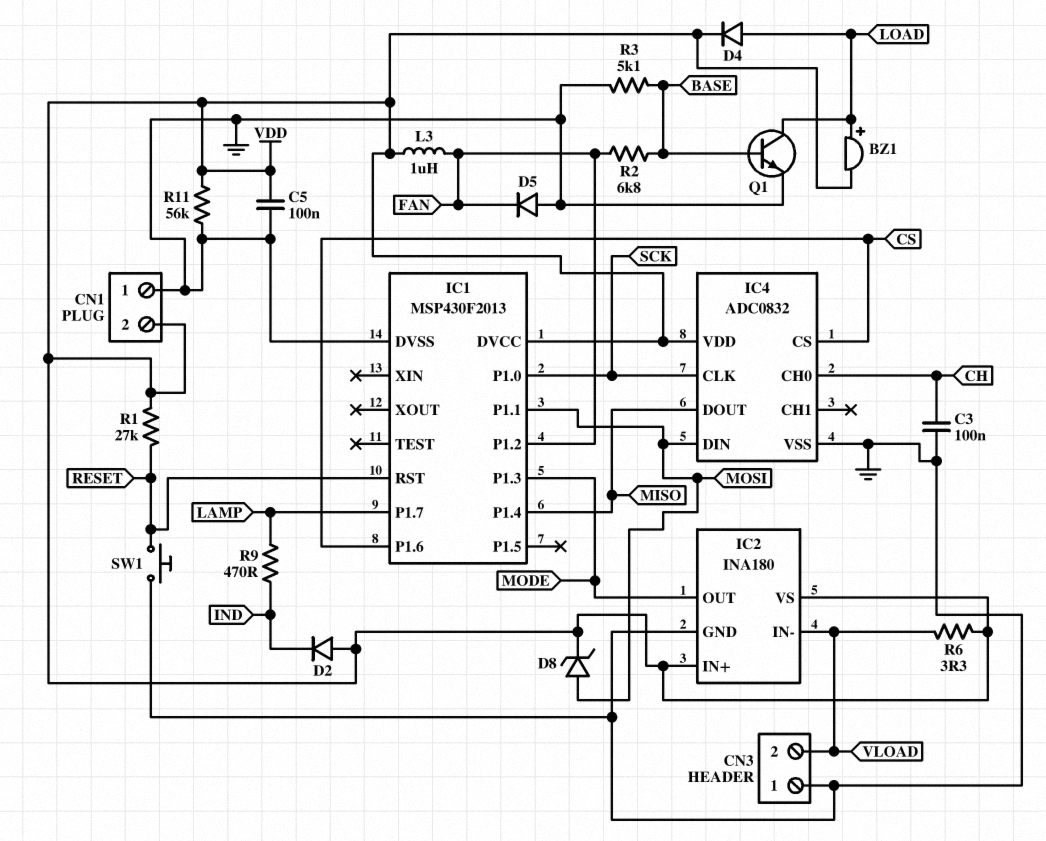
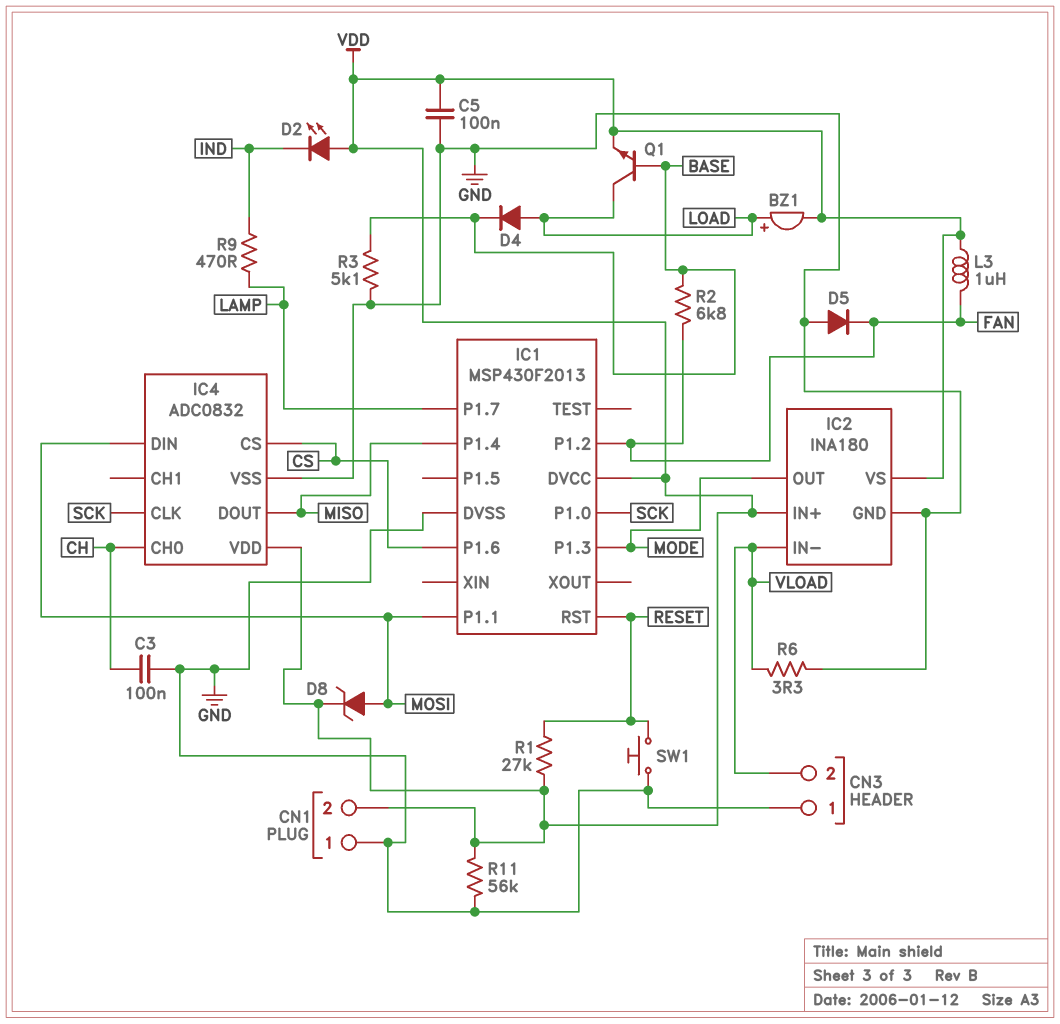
D2: diode (A VDD, K IND) -> LED (A VDD, K IND)
D4: diode (A LOAD, K VDD) -> diode (A LOAD, K BASE)
Q1: NPN (B BASE, C LOAD, E GND) -> NPN (B BASE, C LOAD, E VDD)
R6: 3.3 (VDD, VLOAD) -> 3.3 (GND, VLOAD)

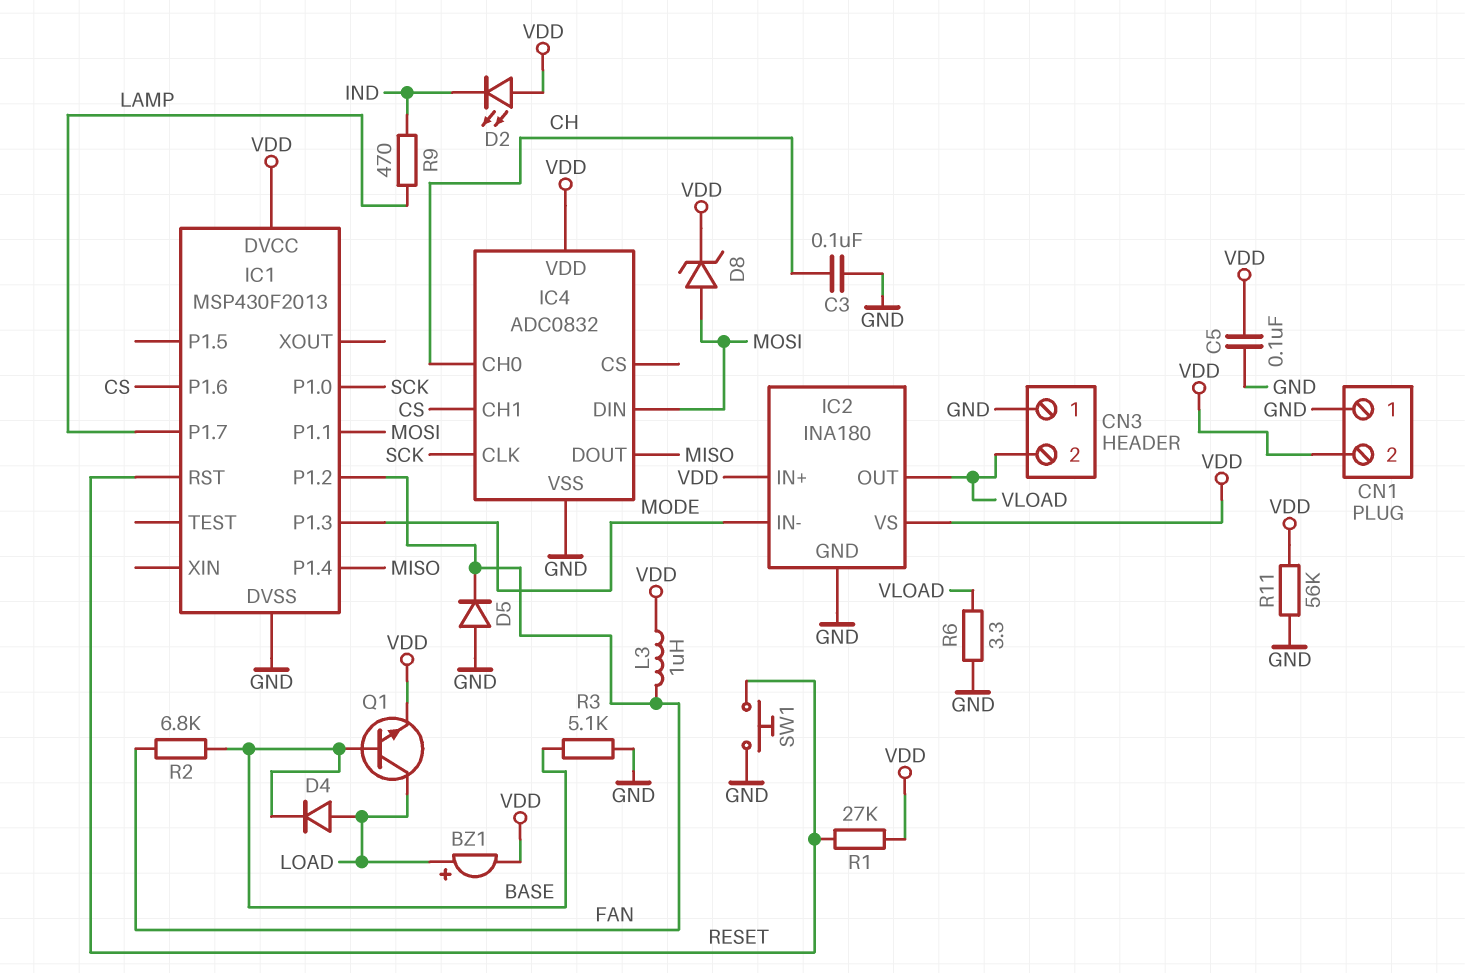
IC2 pin IN-: VLOAD -> MODE
IC2 pin OUT: MODE -> VLOAD
IC4 pin CH1: none -> CS
IC4 pin CS: CS -> none

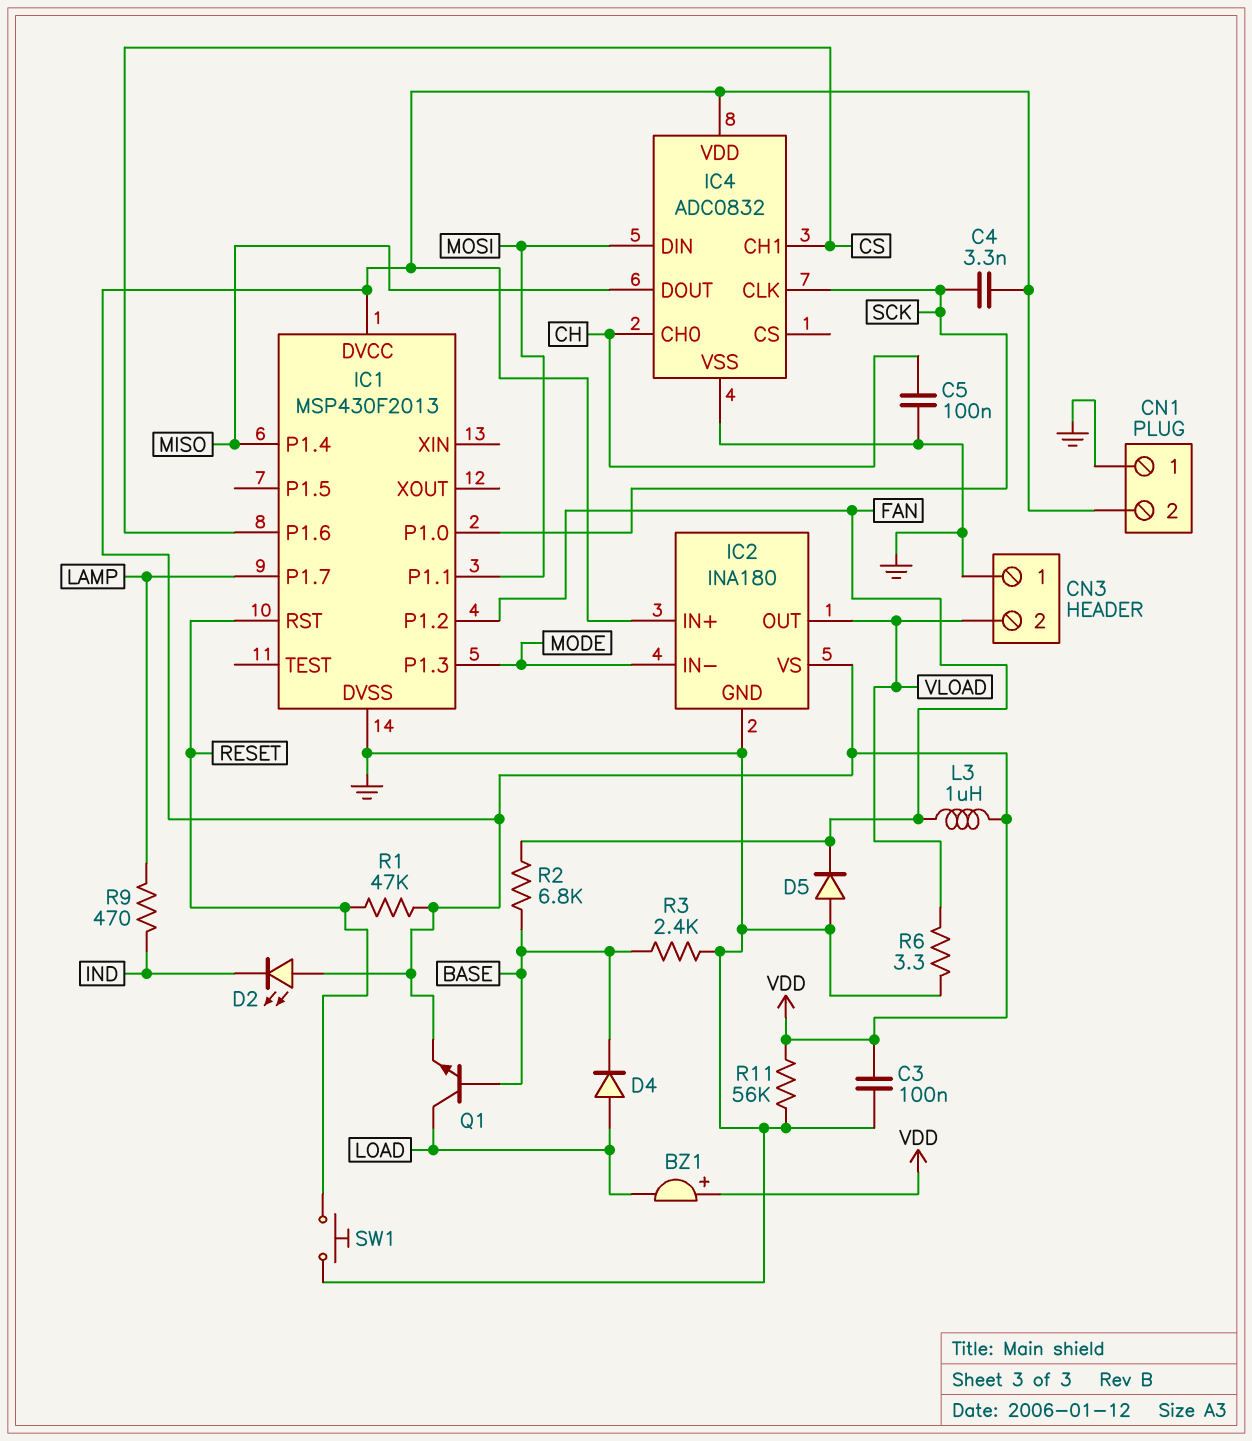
BZ1: buzzer (plus LOAD, minus VDD) -> buzzer (plus VDD, minus LOAD)
C3: 100nF (CH, GND) -> 100nF (GND, VDD)
C4: none -> 3.3nF (SCK, VDD)
C5: 100nF (GND, VDD) -> 100nF (CH, GND)
D8: zener (A MOSI, K VDD) -> none
R1: 27k (RESET, VDD) -> 47k (RESET, VDD)
R3: 5.1k (BASE, GND) -> 2.4k (BASE, GND)

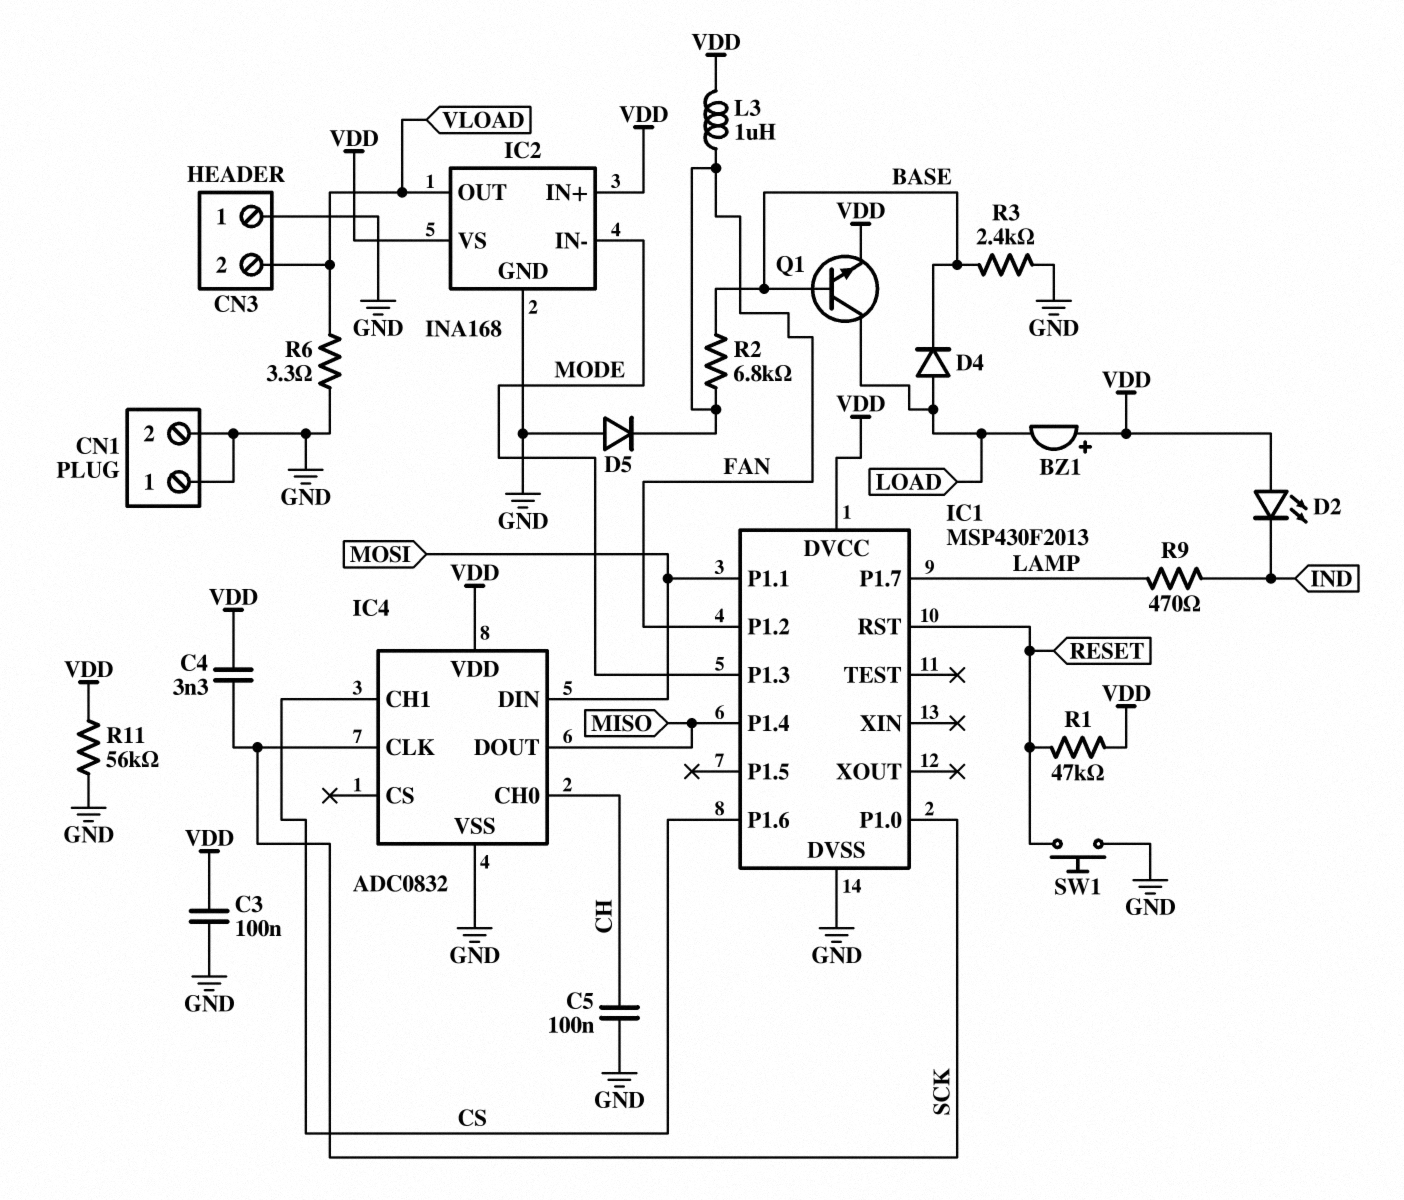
CN1 pin 2: VDD -> GND
IC2: INA180 -> INA168

